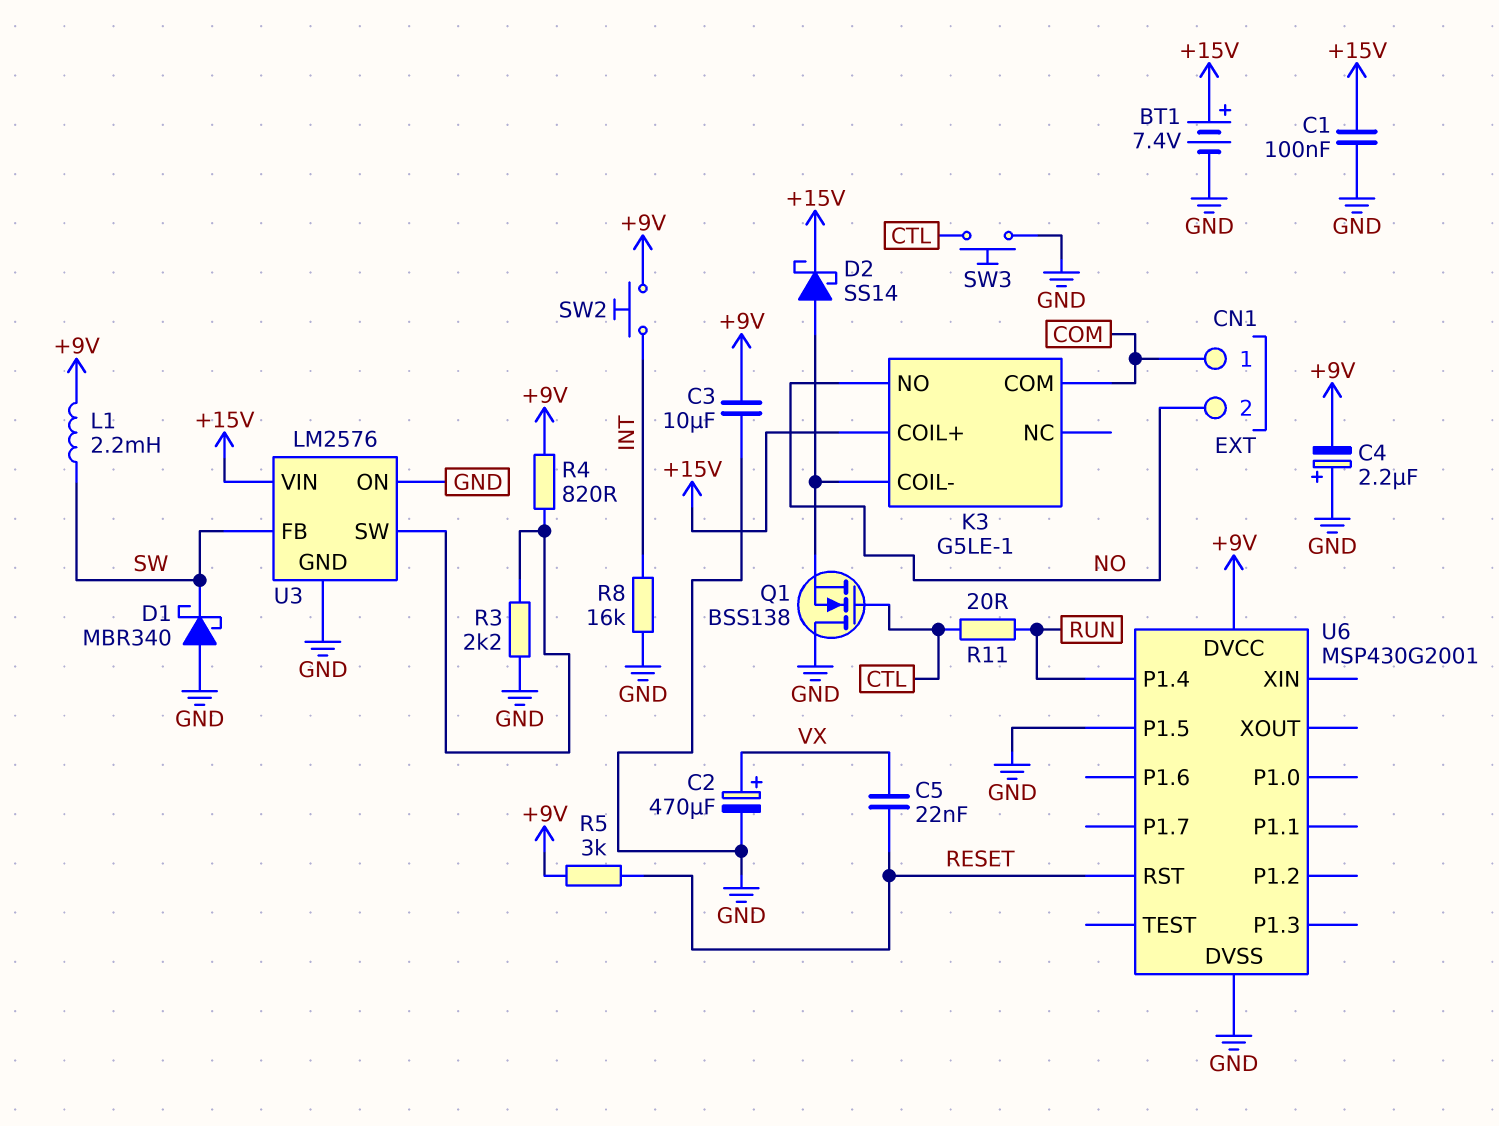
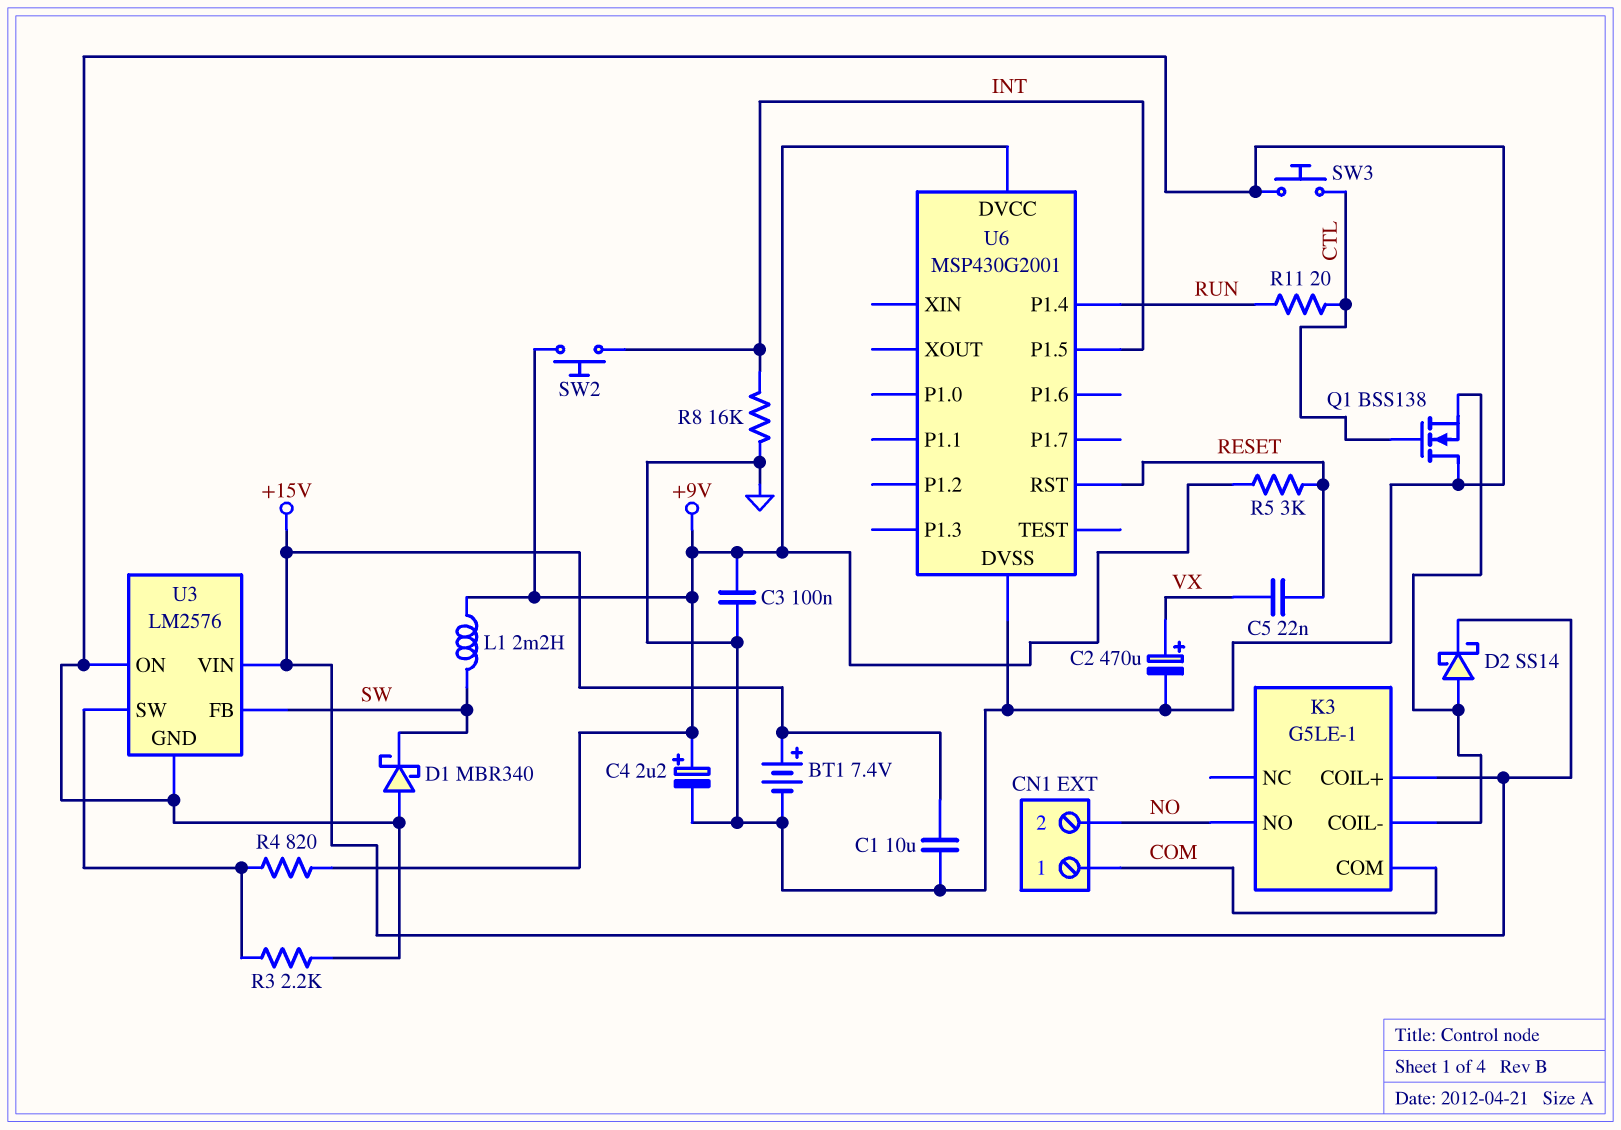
C1: 100nF (+15V, GND) -> 10uF (+15V, GND)
C3: 10uF (+9V, GND) -> 100nF (+9V, GND)
C4: 2.2uF (plus GND, minus +9V) -> 2.2uF (plus +9V, minus GND)
U6 pin P1.5: GND -> INT

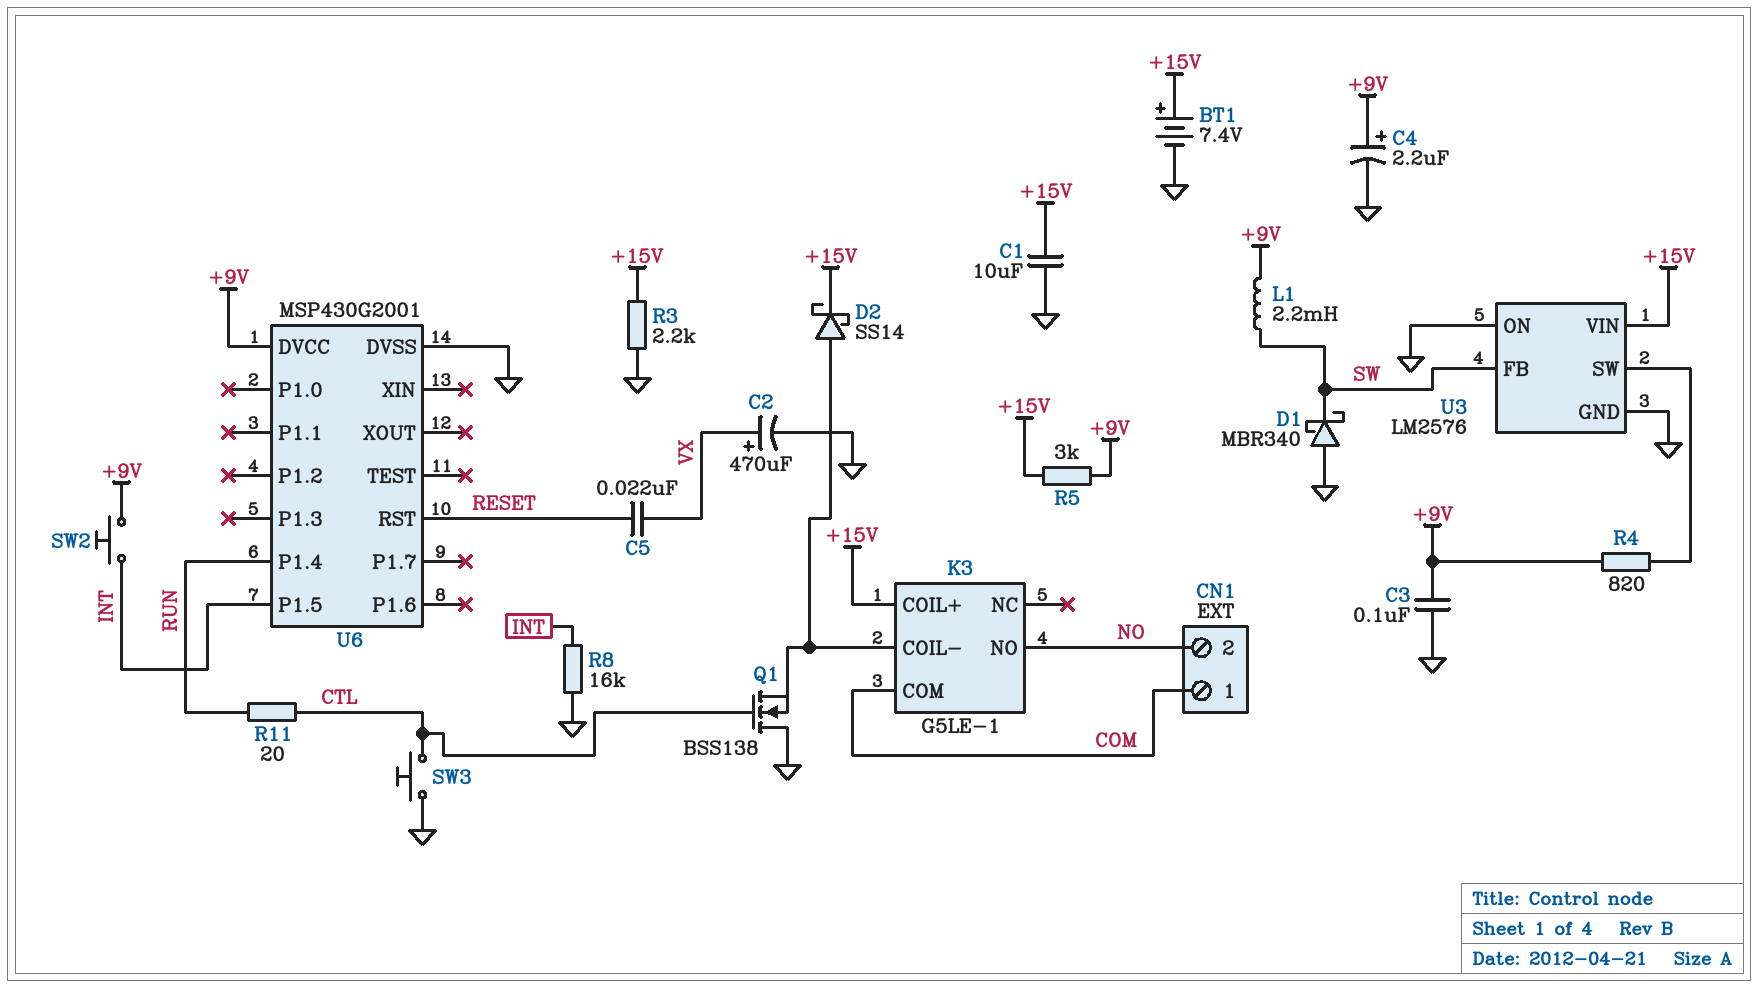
R3: 2.2k (GND, U3/SW) -> 2.2k (+15V, GND)
R5: 3k (+9V, RESET) -> 3k (+9V, +15V)

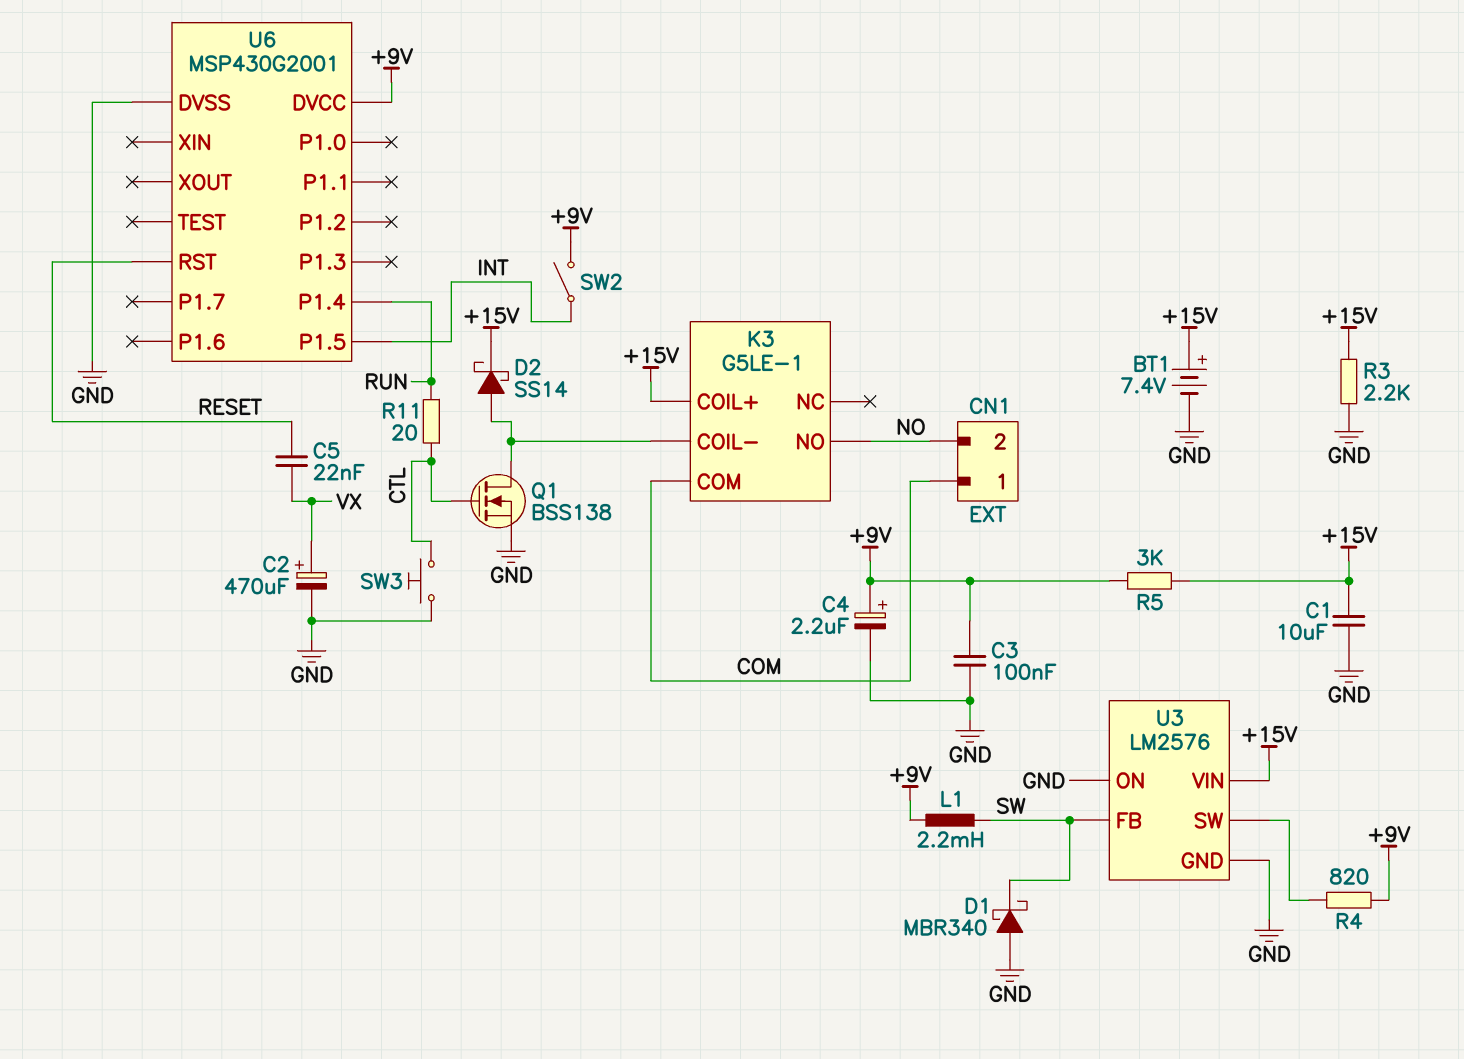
Q1: NMOS BSS138 (G CTL, D GND, S K3/COIL-) -> NMOS BSS138 (G CTL, D K3/COIL-, S GND)
R8: 16k (GND, INT) -> none
SW2: button (+9V, INT) -> switch (+9V, INT)

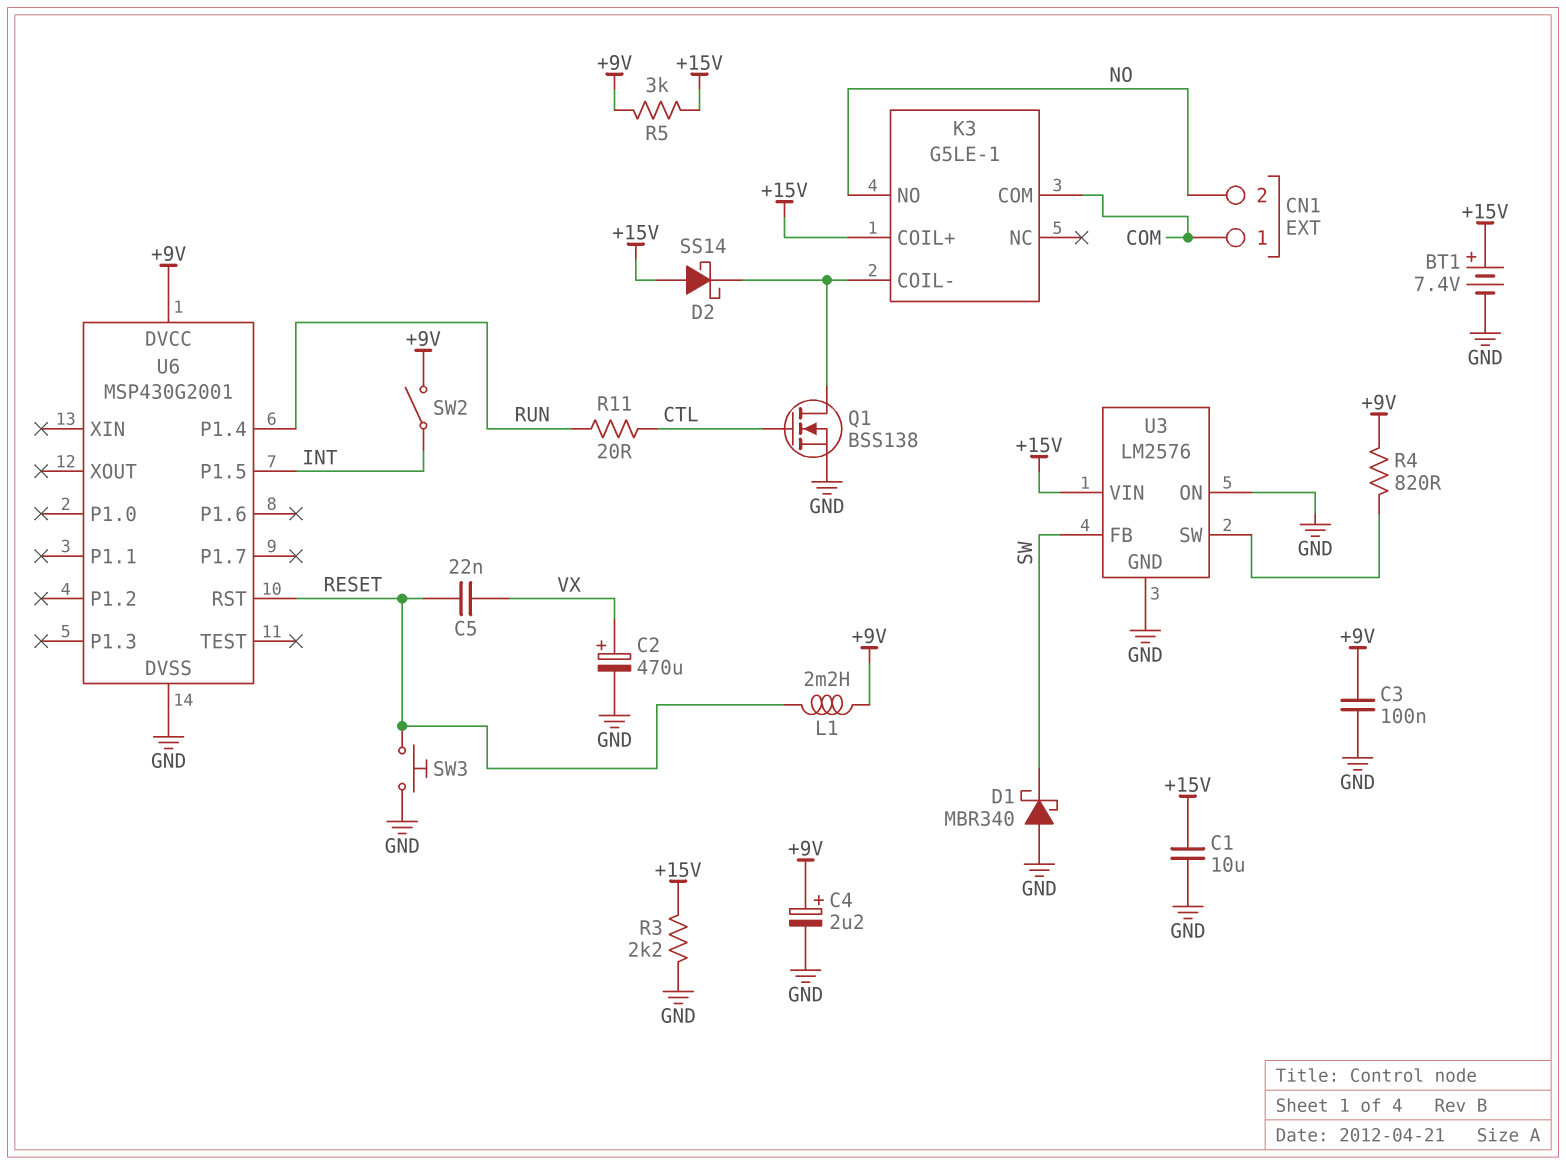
D2: schottky SS14 (A K3/COIL-, K +15V) -> schottky SS14 (A +15V, K K3/COIL-)
L1: 2.2mH (+9V, SW) -> 2.2mH (+9V, RESET)
SW3: button (CTL, GND) -> button (GND, RESET)

